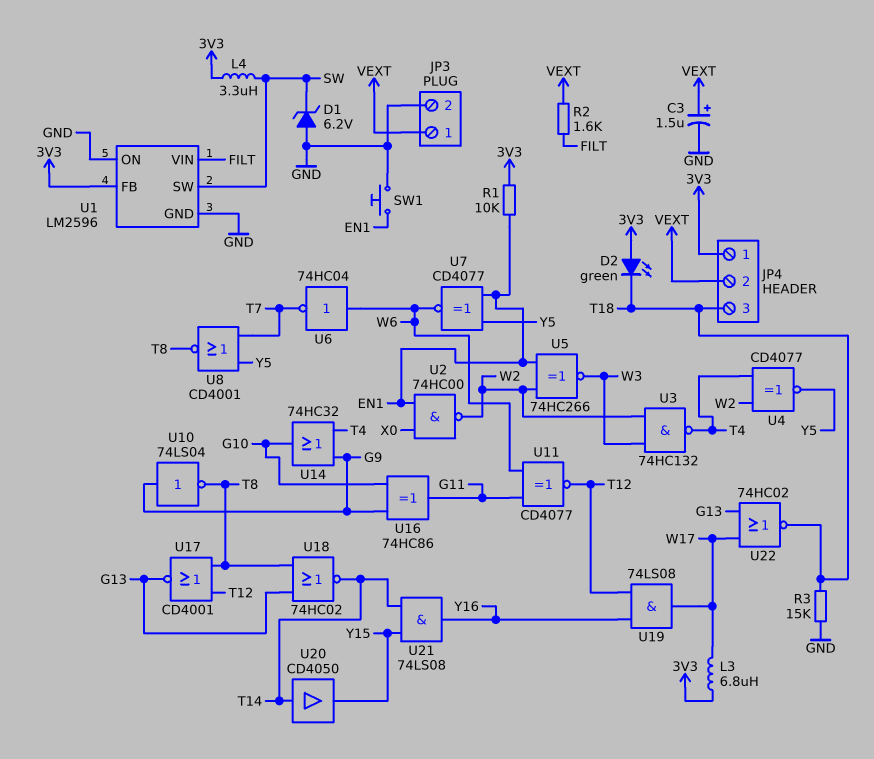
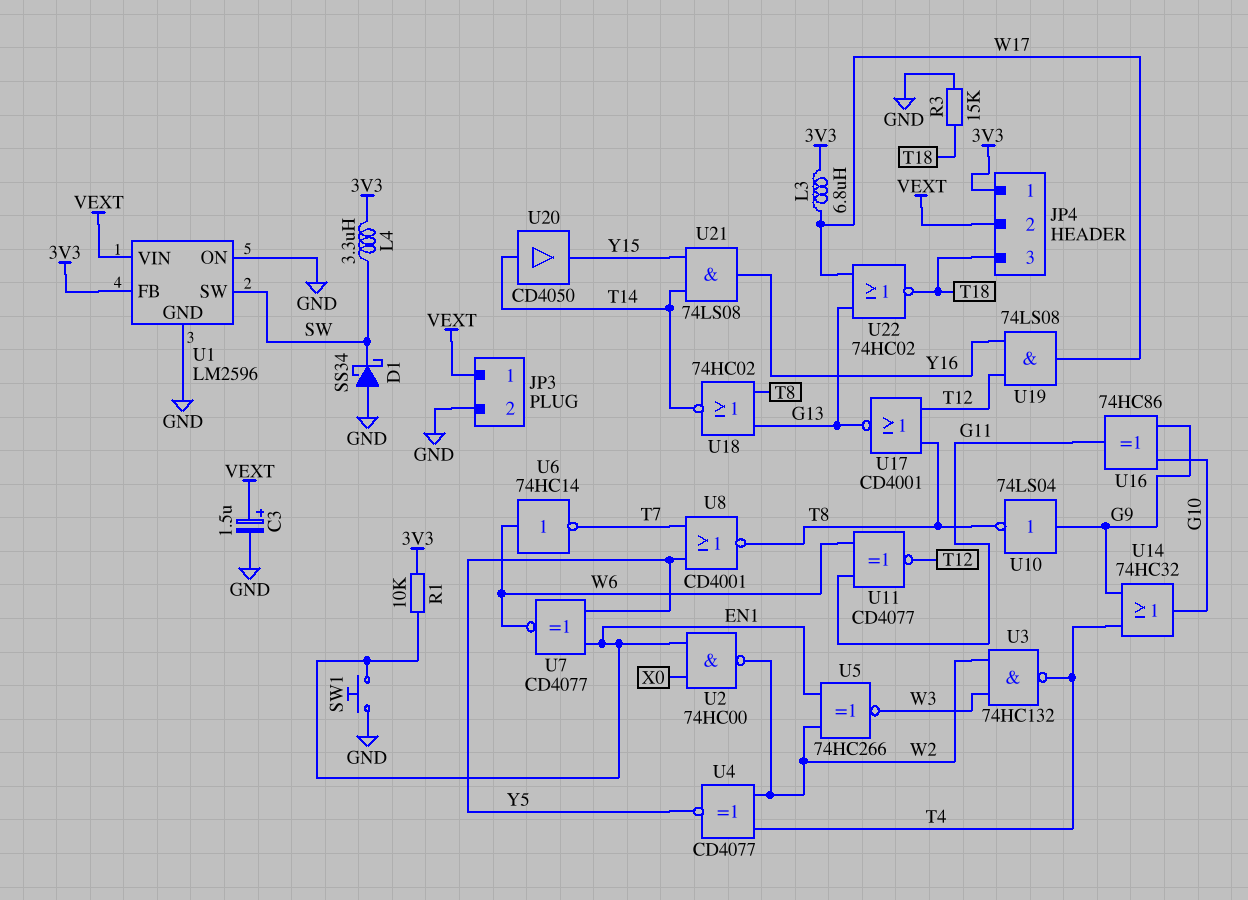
D1: zener 6.2V (A GND, K SW) -> schottky SS34 (A GND, K SW)
D2: LED green (A 3V3, K T18) -> none
R2: 1.6k (FILT, VEXT) -> none
U1 pin VIN: FILT -> VEXT
U6: NOT 74HC04 (in W6, out T7) -> NOT 74HC14 (in W6, out T7)

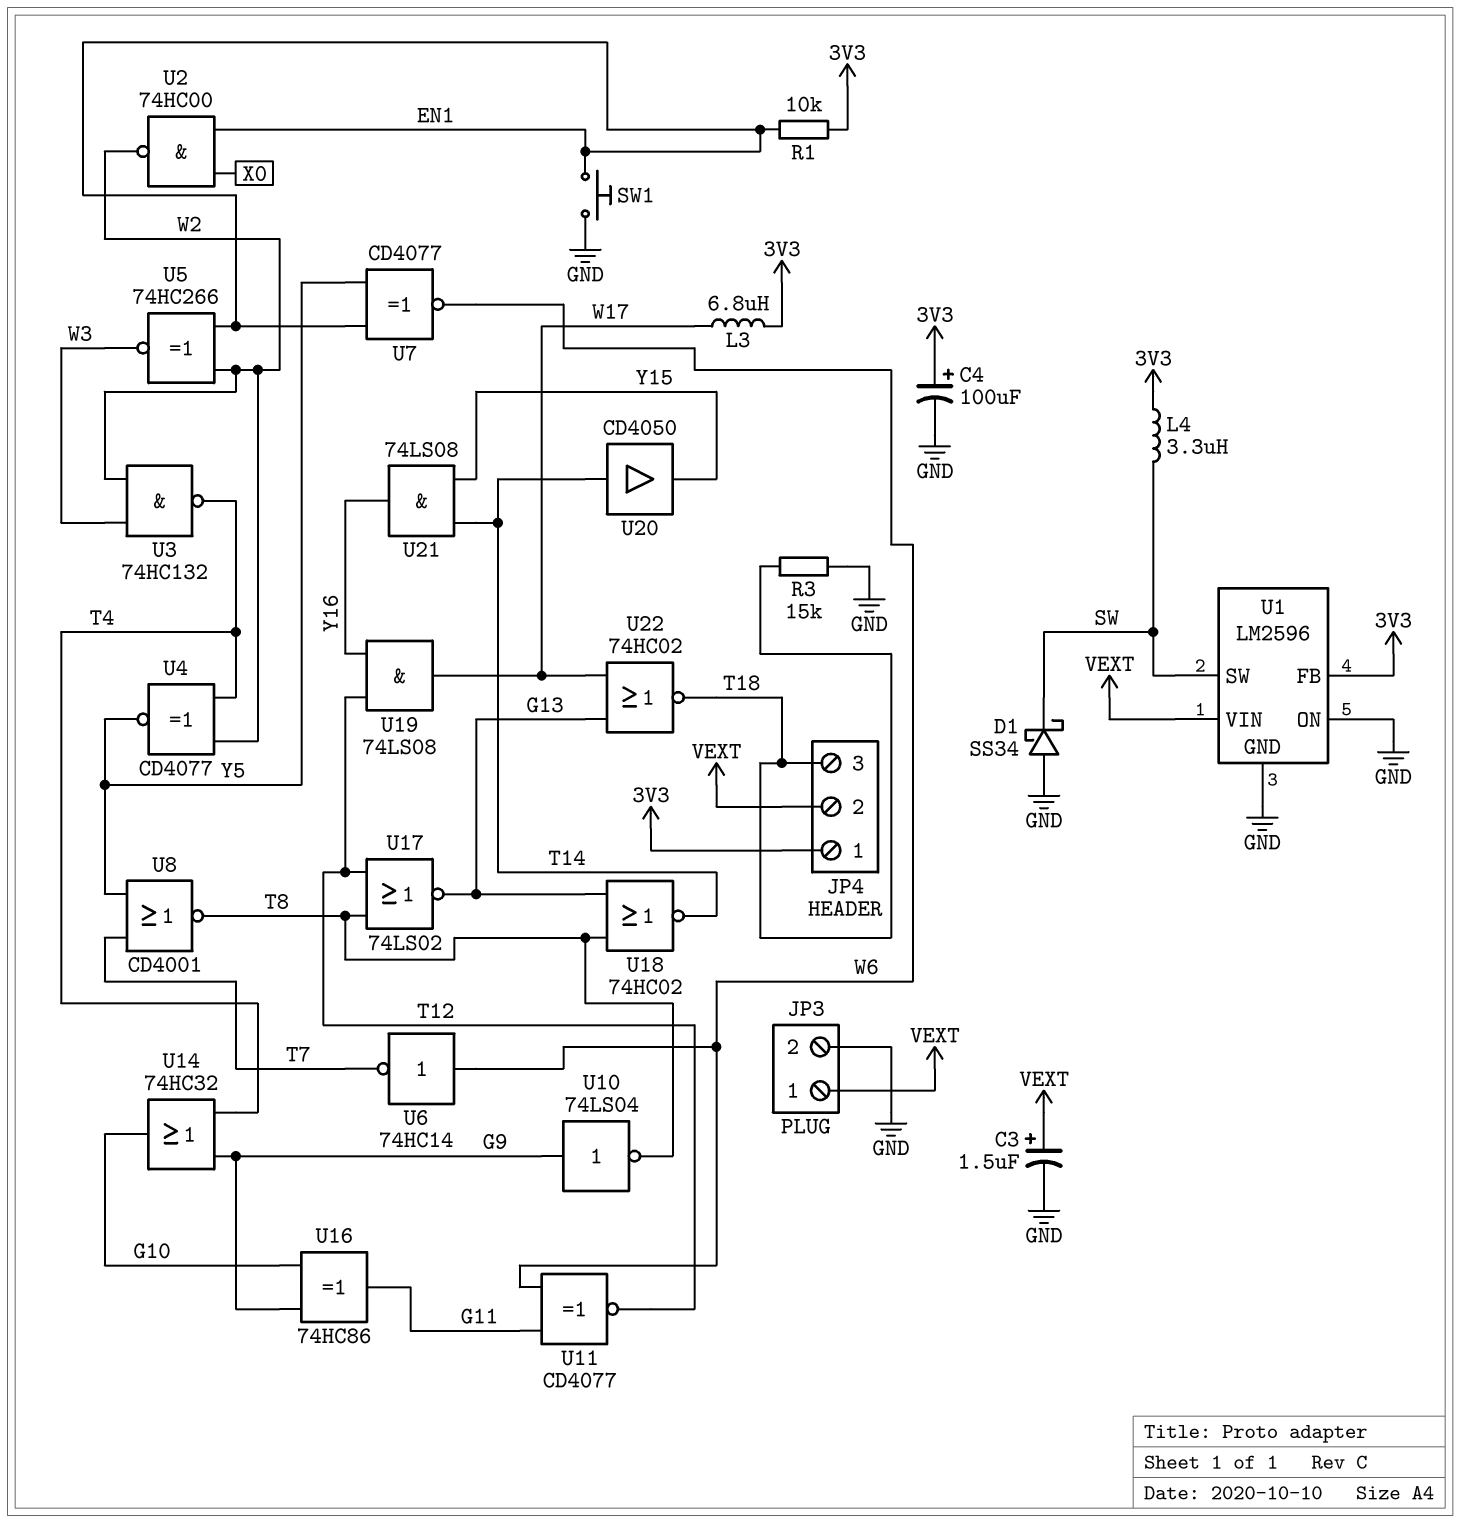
C4: none -> 100uF (plus 3V3, minus GND)
U17: NOR CD4001 (in T8, in T12, out G13) -> NOR 74LS02 (in T8, in T12, out G13)

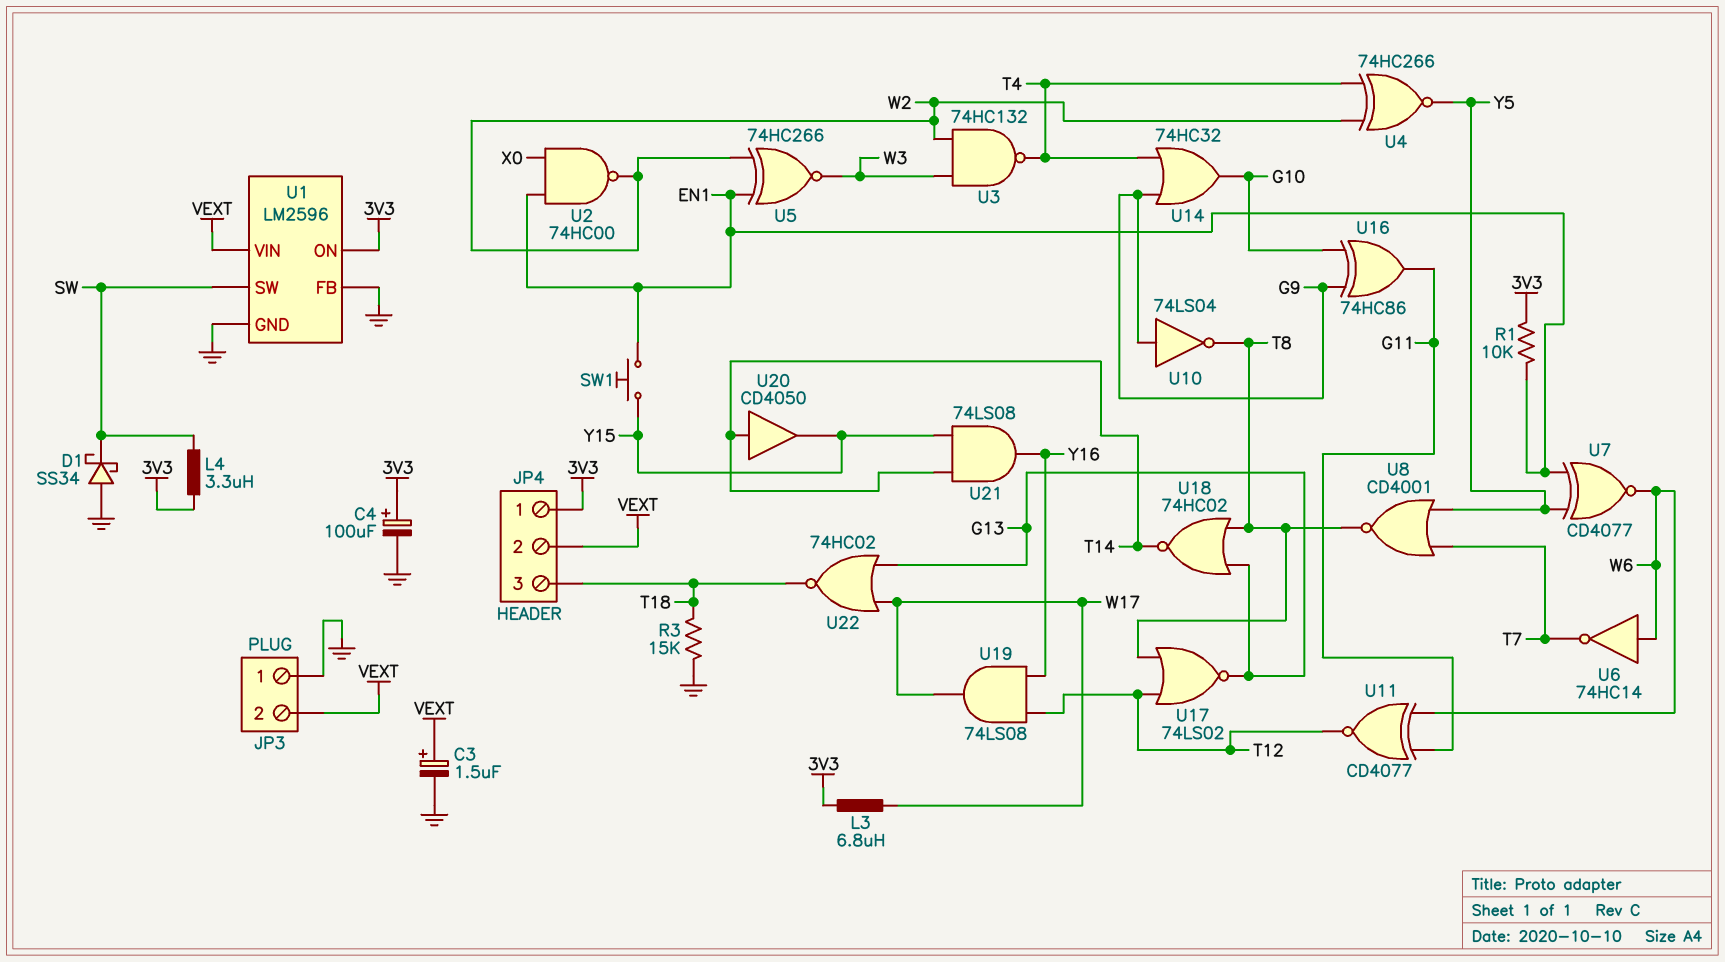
JP3 pin 1: VEXT -> GND
JP3 pin 2: GND -> VEXT
SW1: button (EN1, GND) -> button (EN1, Y15)
U1 pin FB: 3V3 -> GND
U1 pin ON: GND -> 3V3
U4: XNOR CD4077 (in T4, in W2, out Y5) -> XNOR 74HC266 (in T4, in W2, out Y5)

